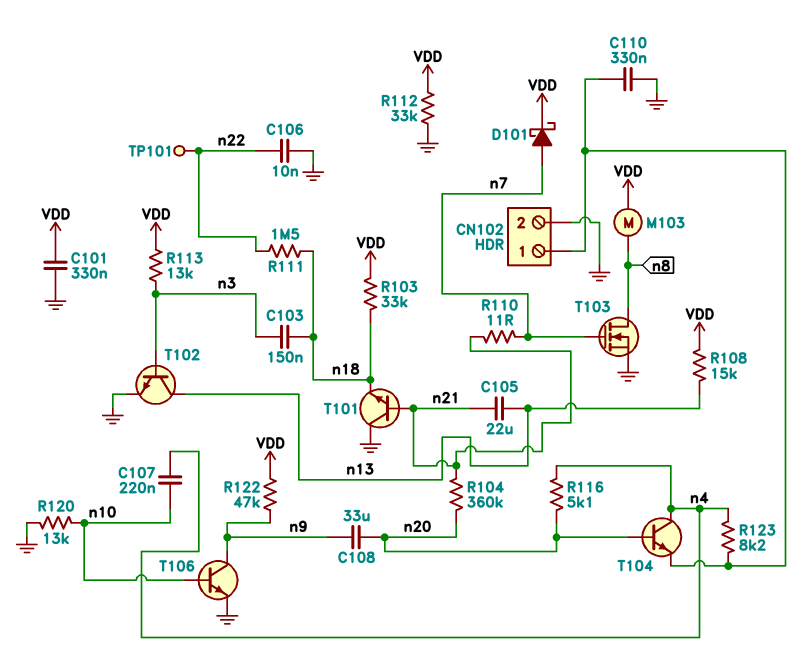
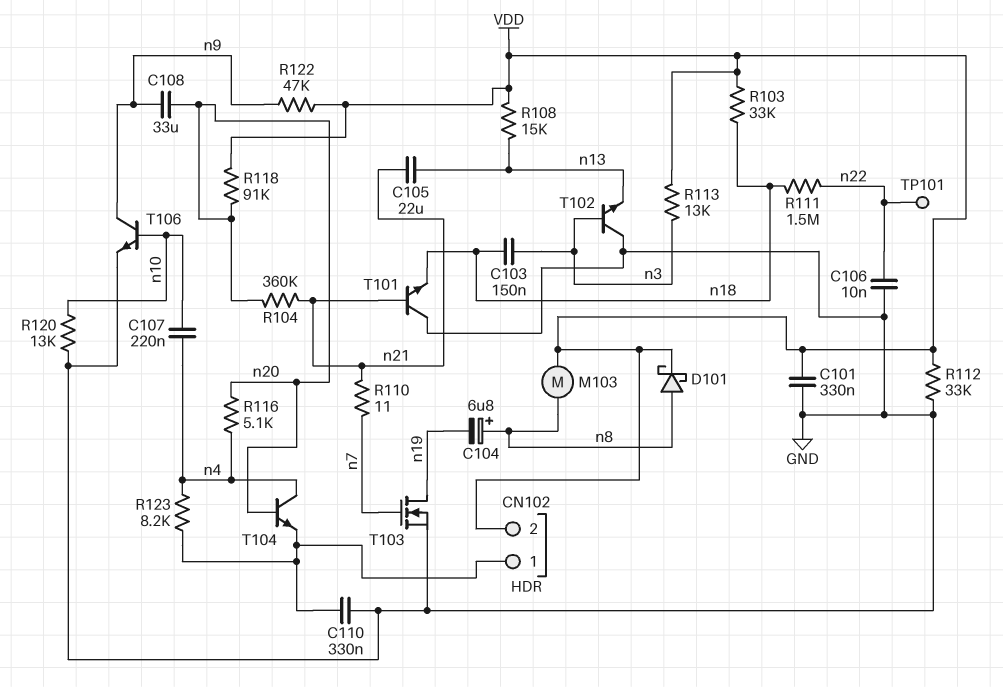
C104: none -> 6.8uF (plus n8, minus n19)
CN102 pin 2: GND -> VDD
D101: schottky (A n7, K VDD) -> schottky (A n8, K VDD)
R118: none -> 91k (VDD, n20)
T102: NPN (B n3, C n13, E GND) -> NPN (B n3, C GND, E n13)
T103: NMOS (G n7, D n8, S GND) -> NMOS (G n7, D n19, S GND)

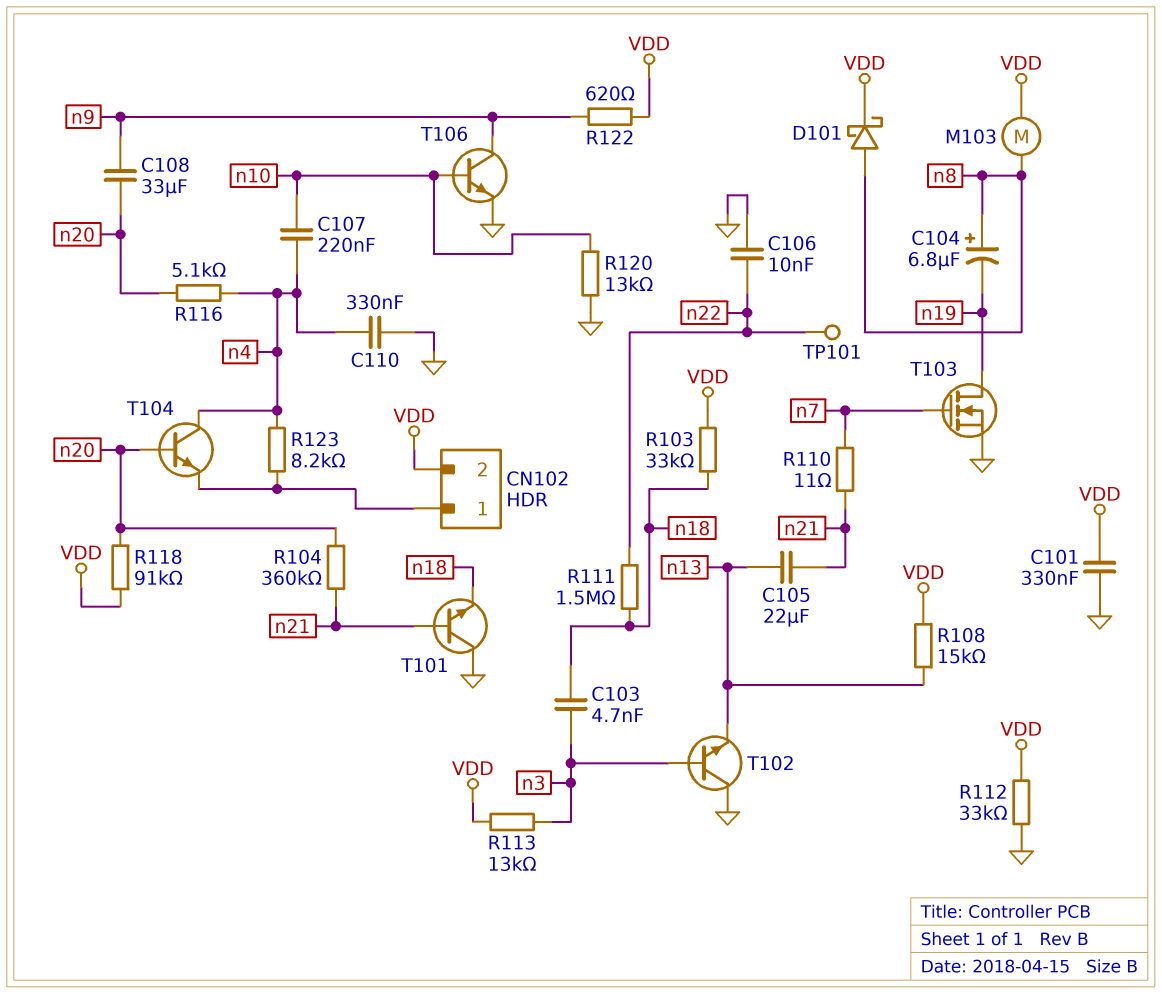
C103: 150nF (n3, n18) -> 4.7nF (n3, n18)
C110: 330nF (CN102/1, GND) -> 330nF (GND, n4)
R122: 47k (VDD, n9) -> 620 (VDD, n9)

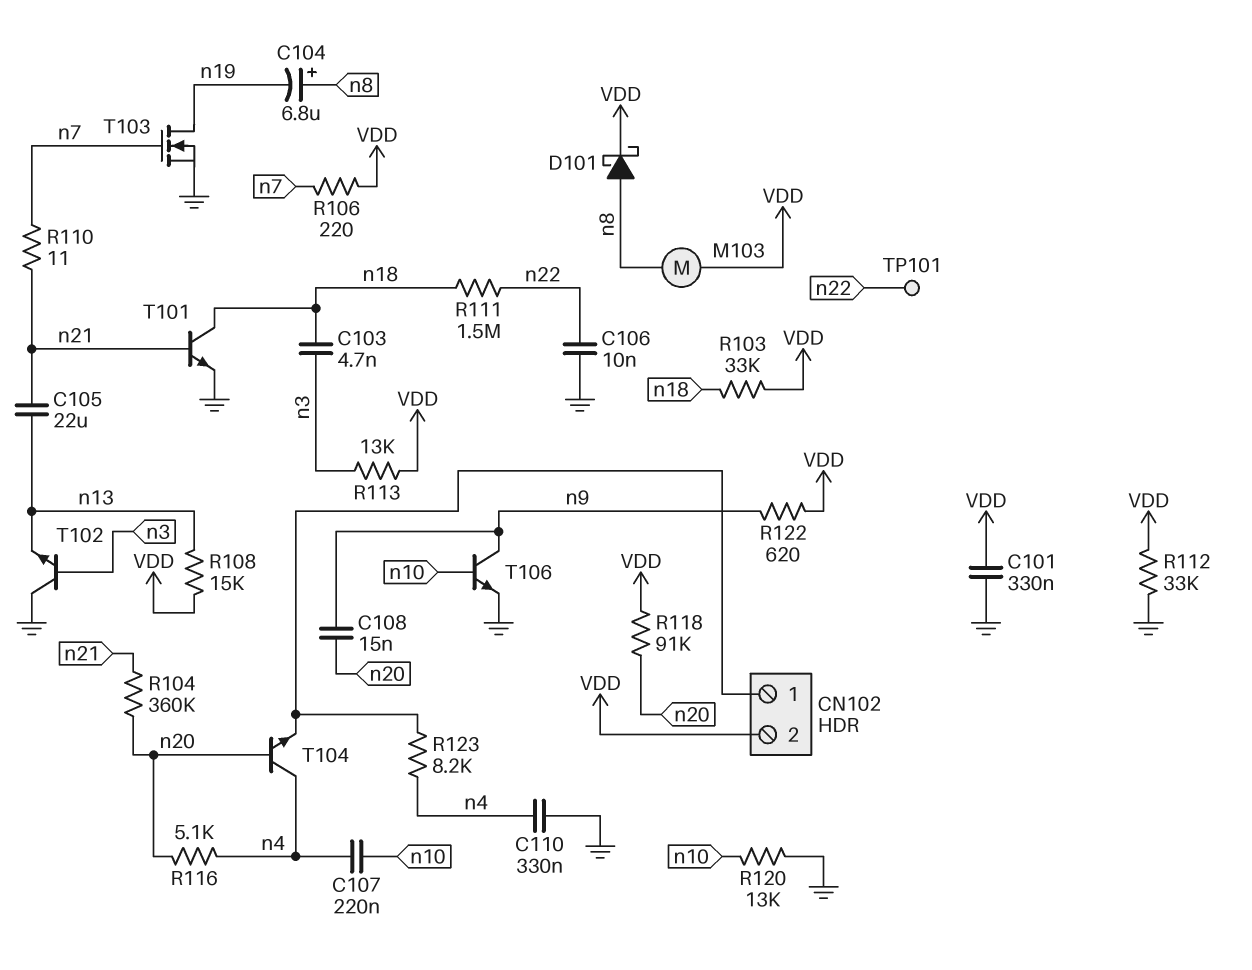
C108: 33uF (n9, n20) -> 15nF (n9, n20)
R106: none -> 220 (VDD, n7)
T101: NPN (B n21, C GND, E n18) -> NPN (B n21, C n18, E GND)

